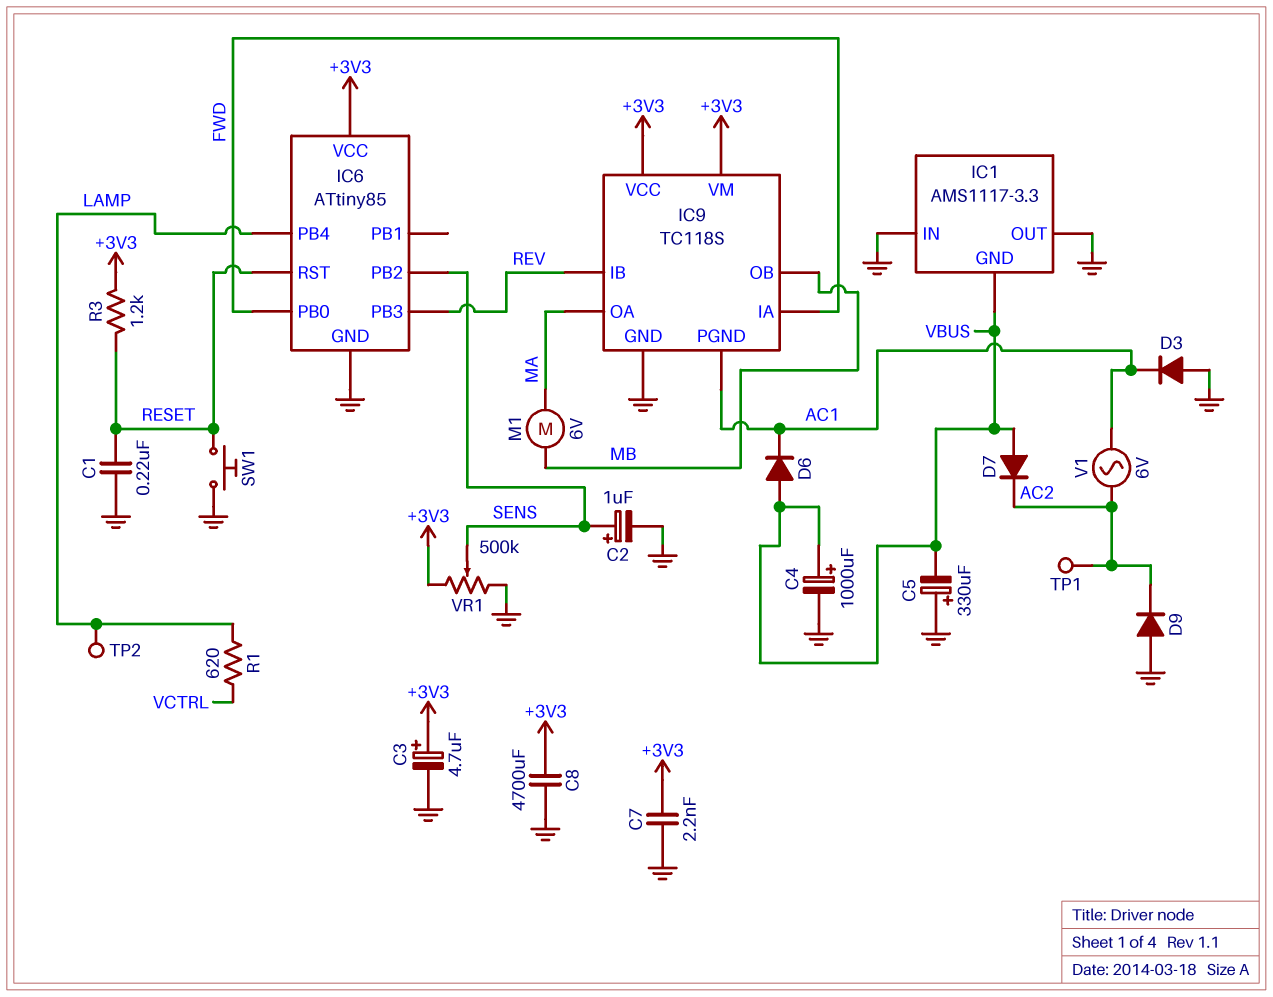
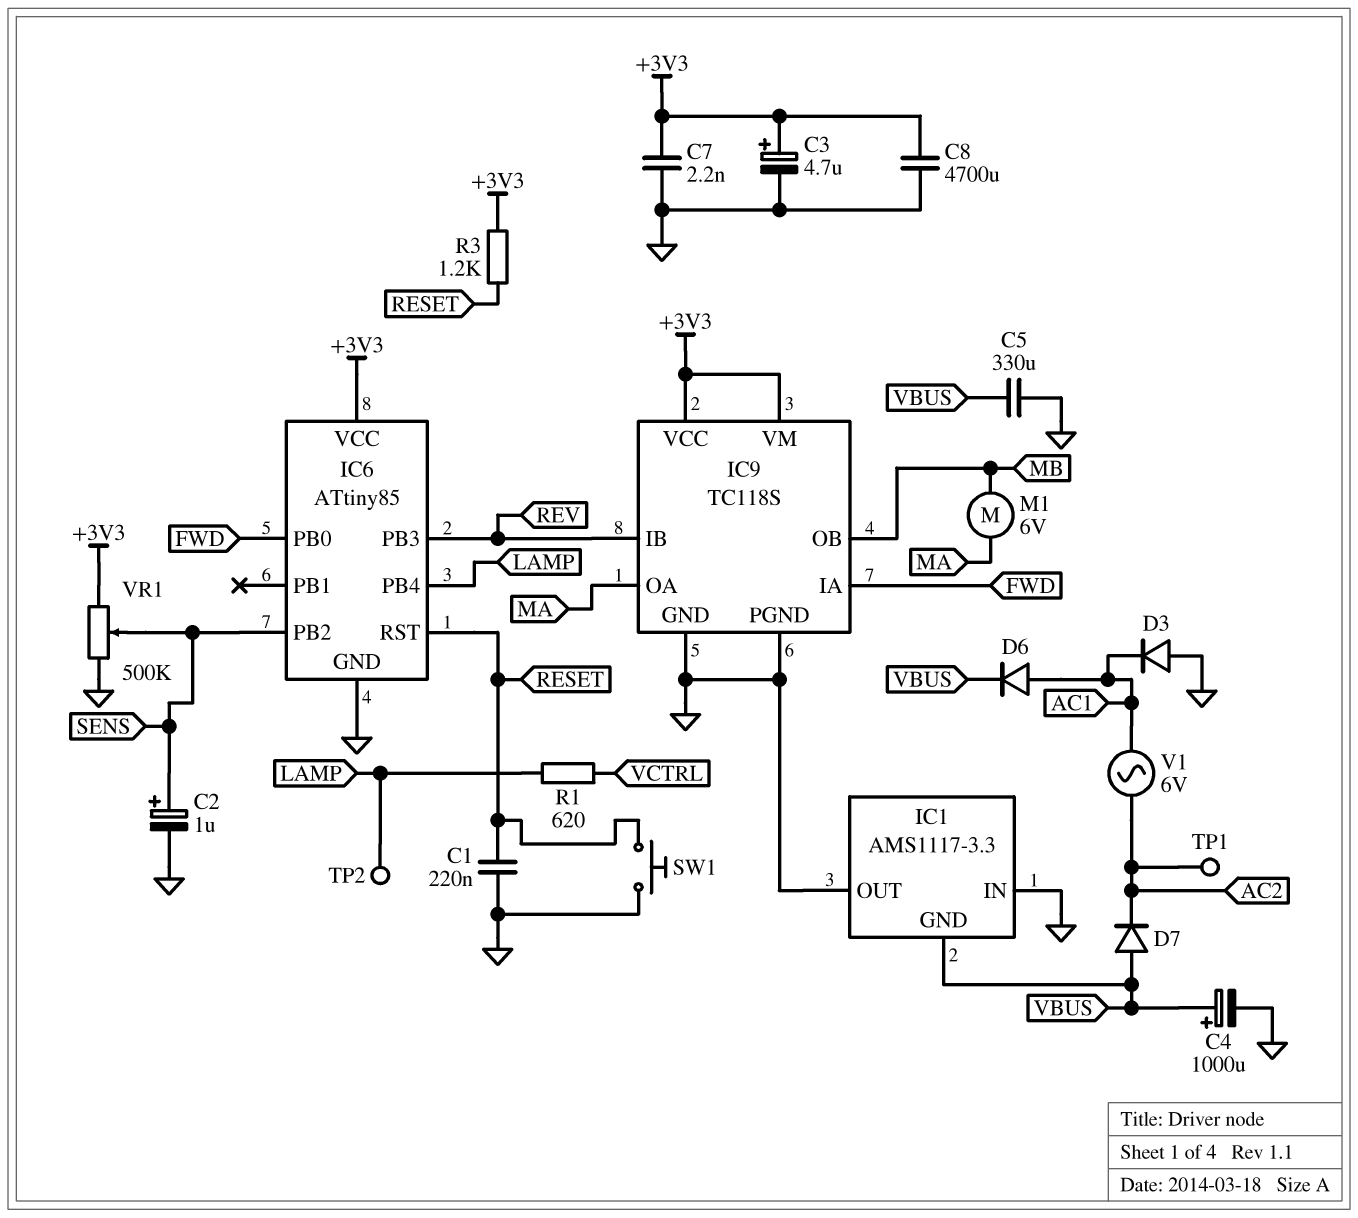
C5: 330uF (plus GND, minus VBUS) -> 330uF (GND, VBUS)
D6: diode (A VBUS, K AC1) -> diode (A AC1, K VBUS)
D9: diode (A GND, K AC2) -> none
IC9 pin PGND: AC1 -> GND

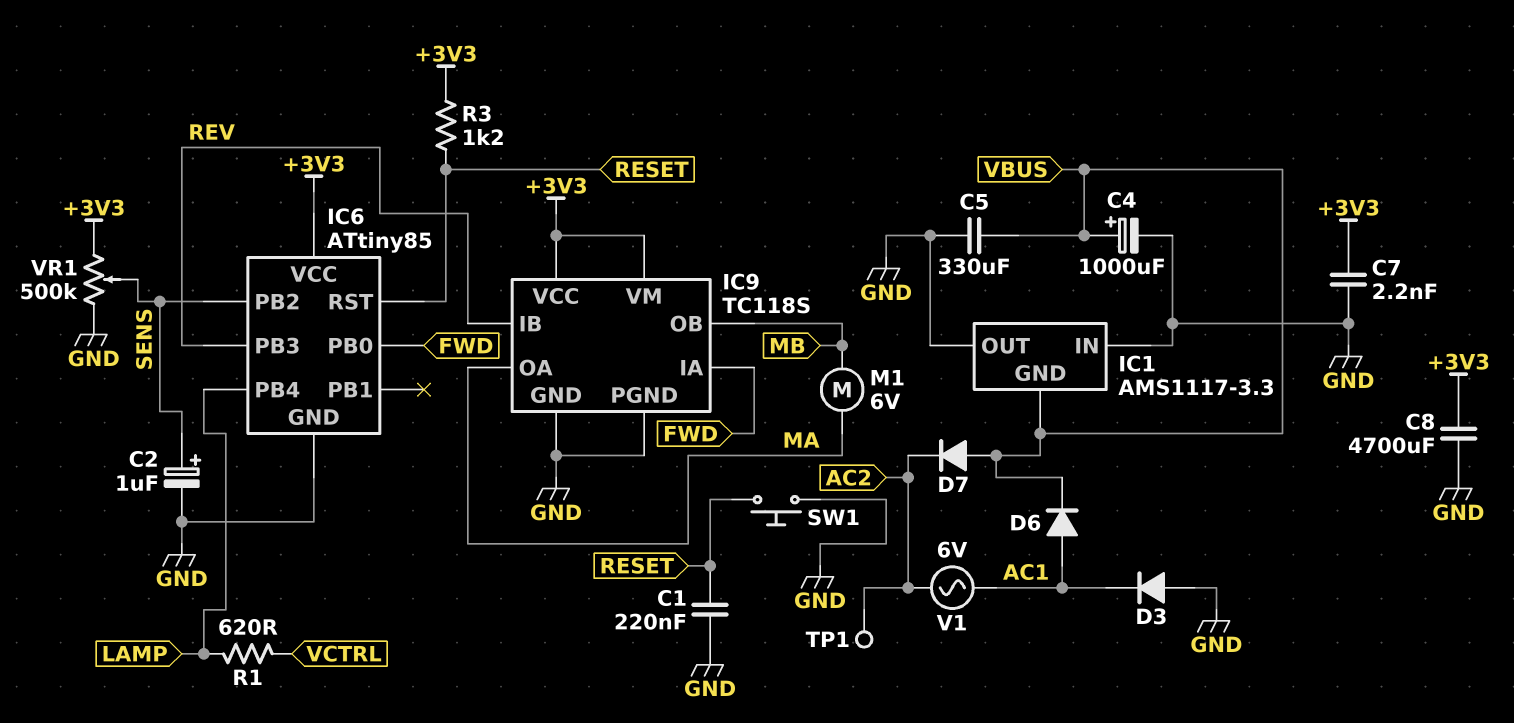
C3: 4.7uF (plus +3V3, minus GND) -> none
TP2: test point (LAMP) -> none

